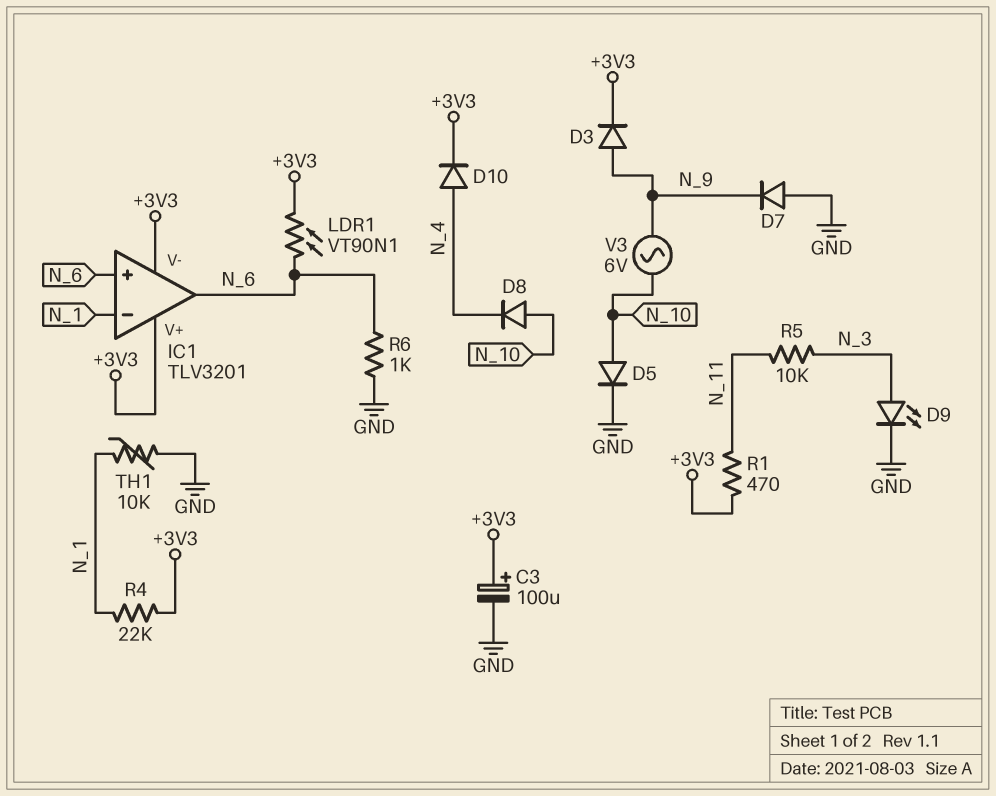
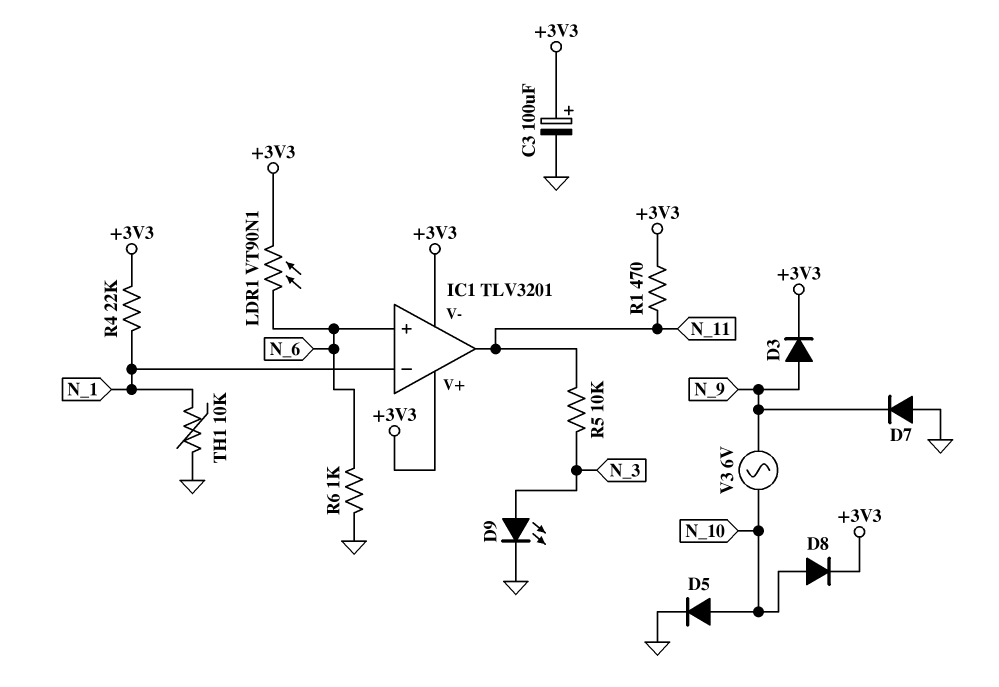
D8: diode (A N_10, K N_4) -> diode (A N_10, K +3V3)
D10: diode (A N_4, K +3V3) -> none
IC1 pin out: N_6 -> N_11

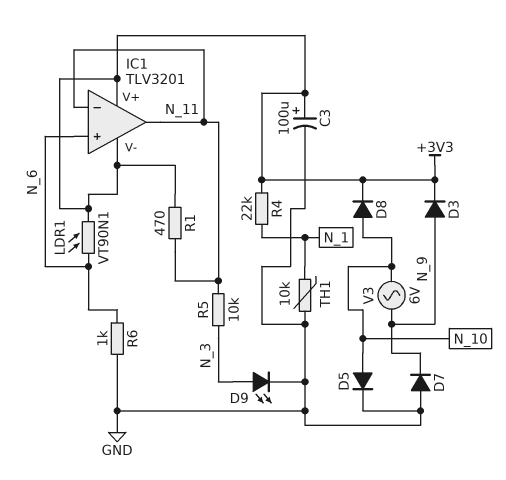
IC1 pin in-: N_1 -> N_11

